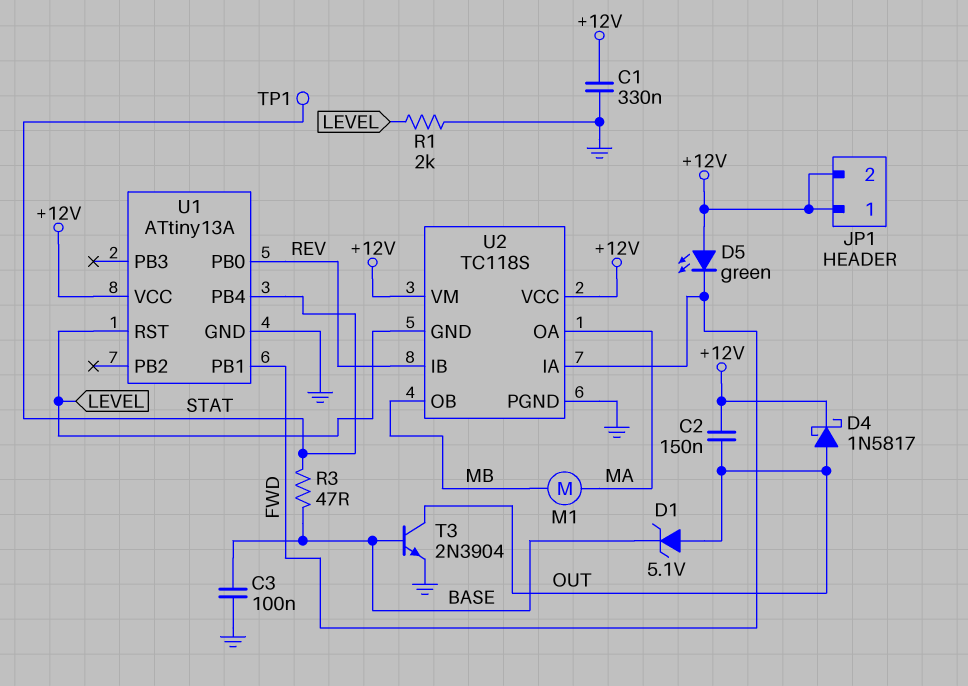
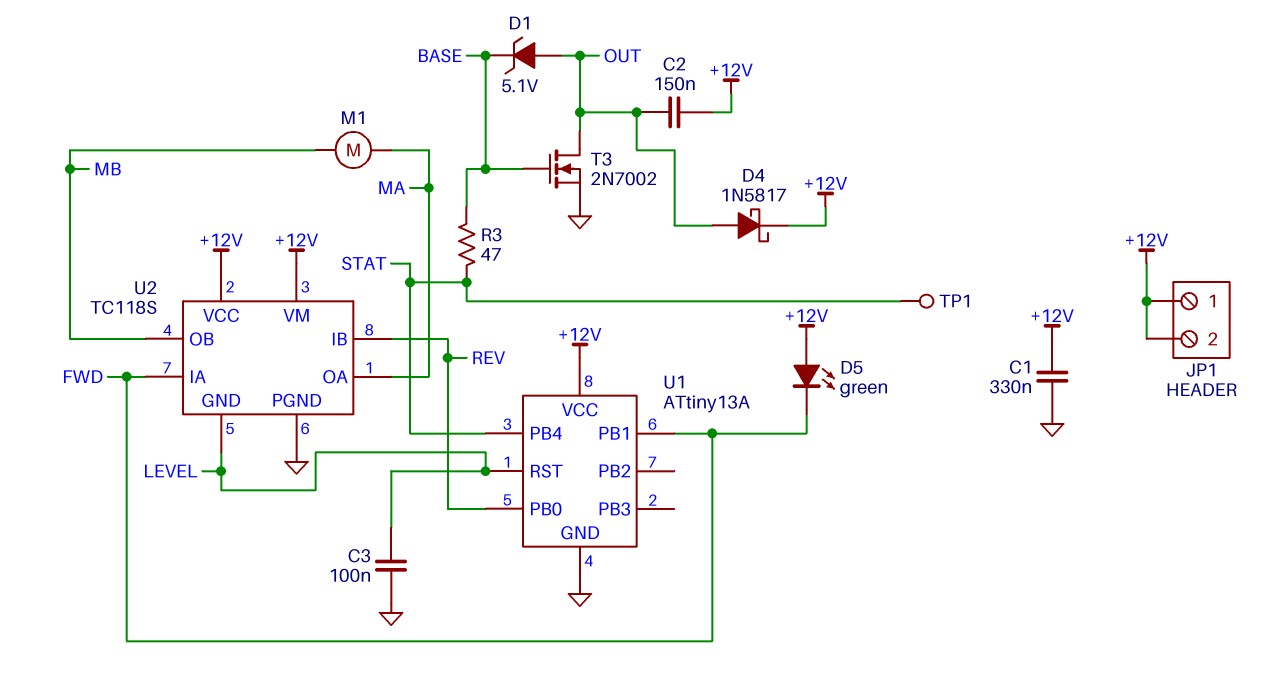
C3: 100nF (BASE, GND) -> 100nF (GND, LEVEL)
R1: 2k (GND, LEVEL) -> none
T3: NPN 2N3904 (B BASE, C OUT, E GND) -> NMOS 2N7002 (G BASE, D OUT, S GND)

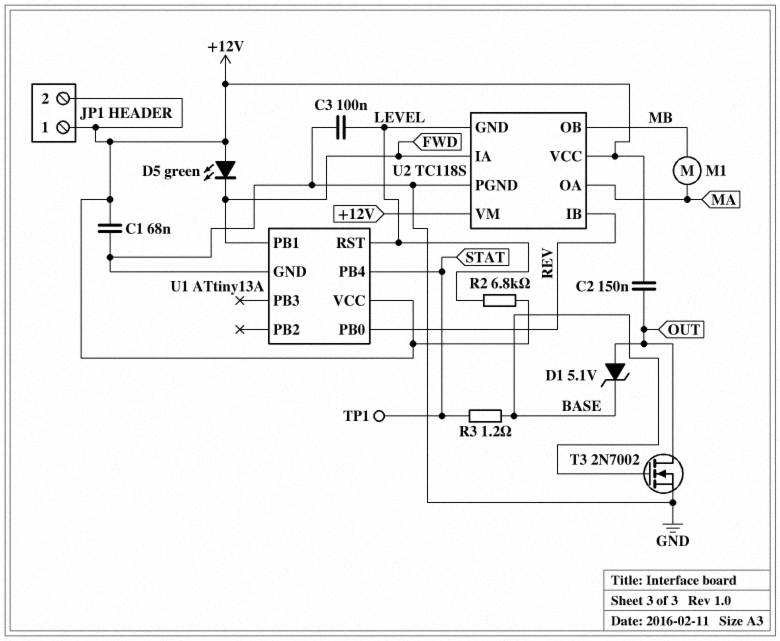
C1: 330nF (+12V, GND) -> 68nF (+12V, GND)
D4: schottky 1N5817 (A OUT, K +12V) -> none
R2: none -> 6.8k (+12V, LEVEL)
R3: 47 (BASE, STAT) -> 1.2 (BASE, STAT)

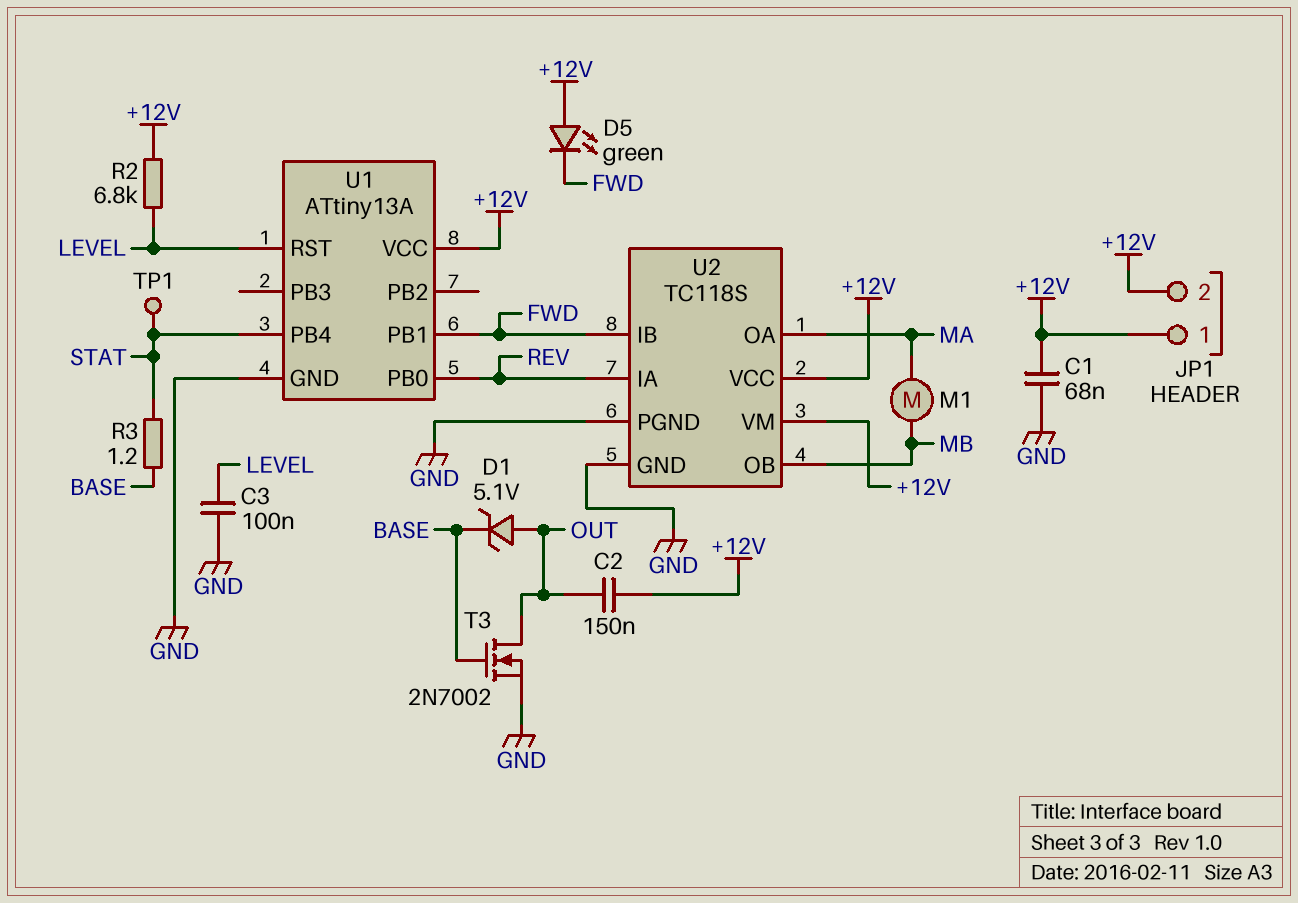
U2 pin GND: LEVEL -> GND
U2 pin IA: FWD -> REV
U2 pin IB: REV -> FWD

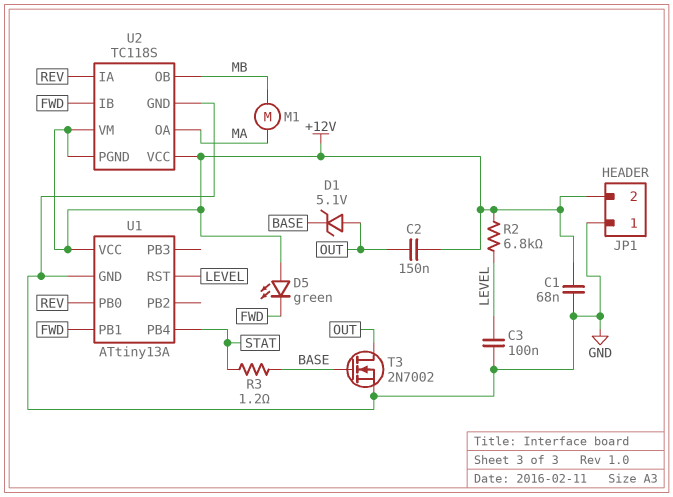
JP1 pin 1: +12V -> GND
TP1: test point (STAT) -> none
U2 pin PGND: GND -> +12V

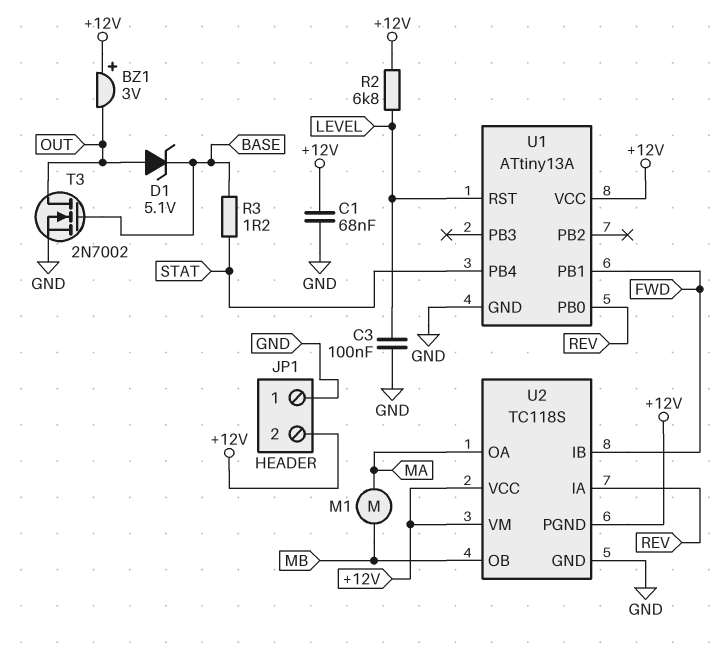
BZ1: none -> buzzer 3V (plus +12V, minus OUT)
C2: 150nF (+12V, OUT) -> none
D5: LED green (A +12V, K FWD) -> none

